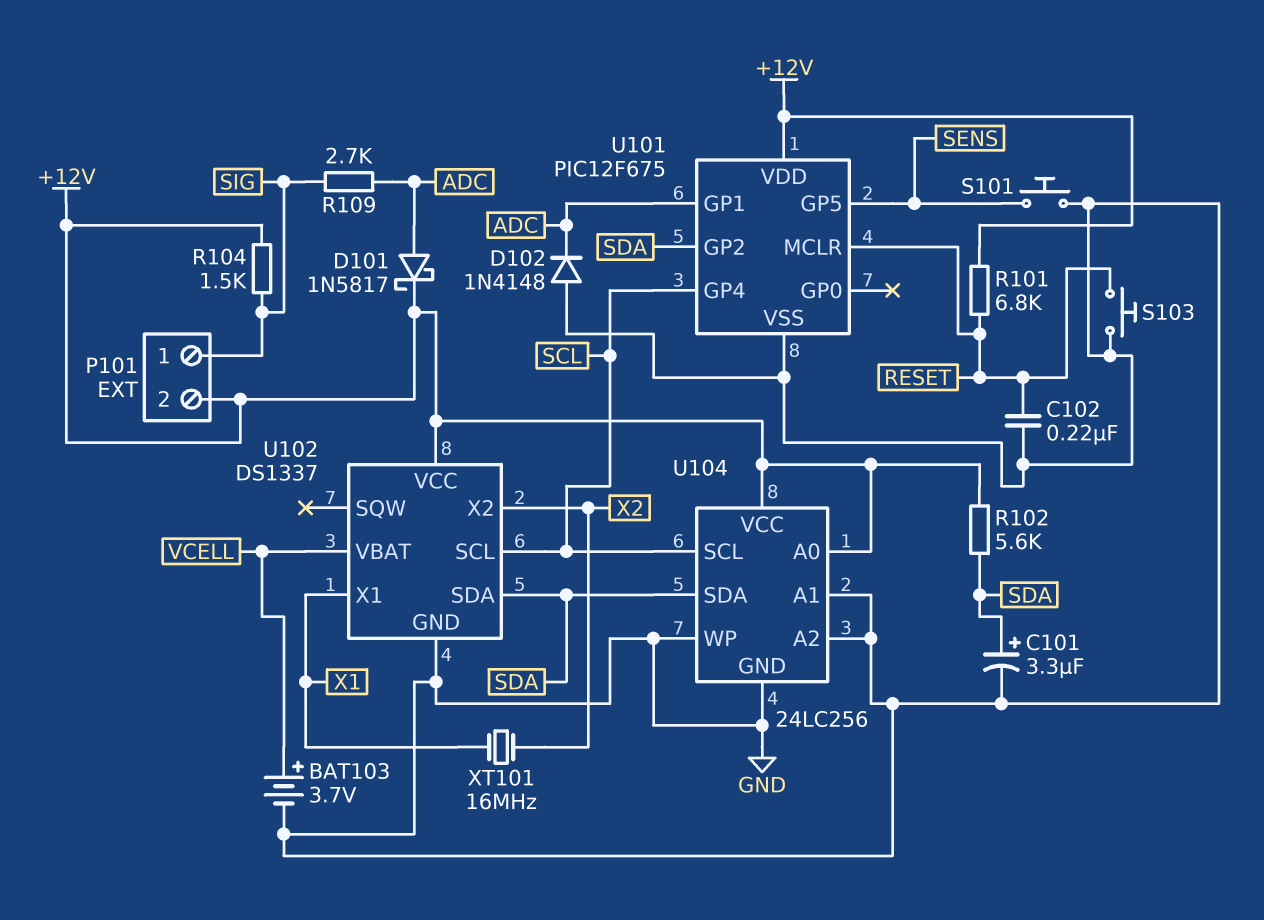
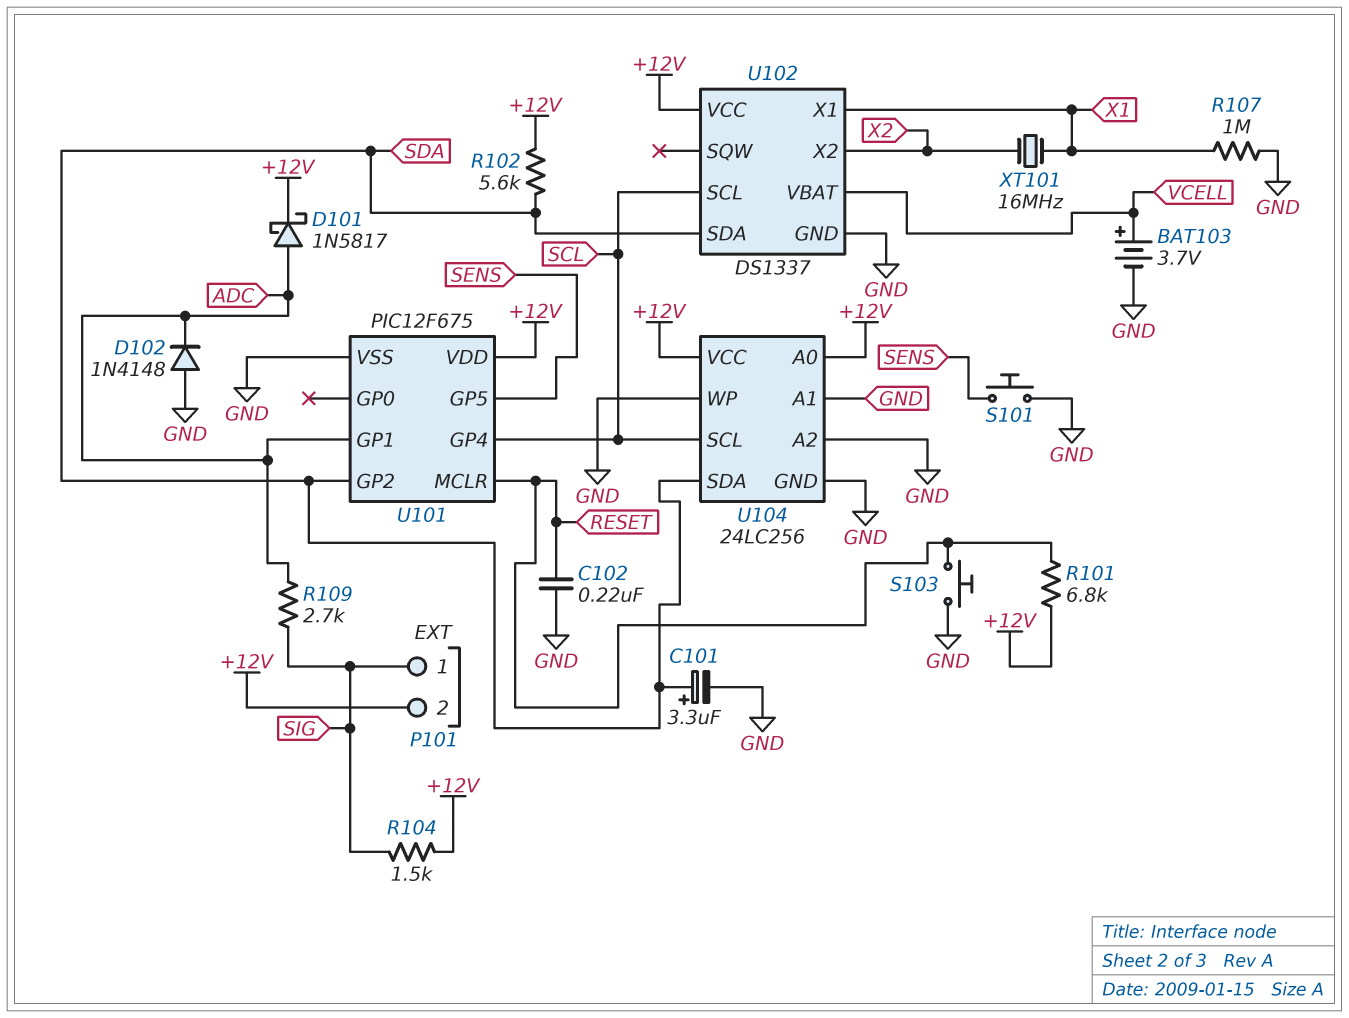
R107: none -> 1M (GND, X1)

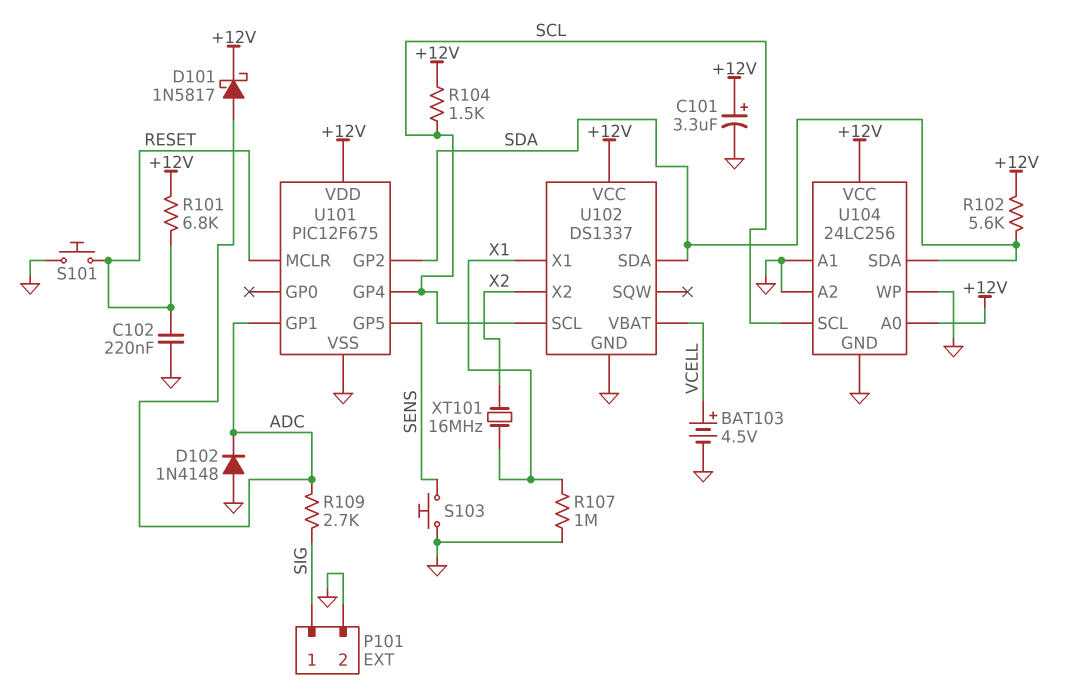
BAT103: 3.7V (plus VCELL, minus GND) -> 4.5V (plus VCELL, minus GND)
C101: 3.3uF (plus SDA, minus GND) -> 3.3uF (plus +12V, minus GND)
P101 pin 2: +12V -> GND
R104: 1.5k (+12V, SIG) -> 1.5k (+12V, SCL)
S101: button (GND, SENS) -> button (GND, RESET)
S103: button (GND, RESET) -> button (GND, SENS)

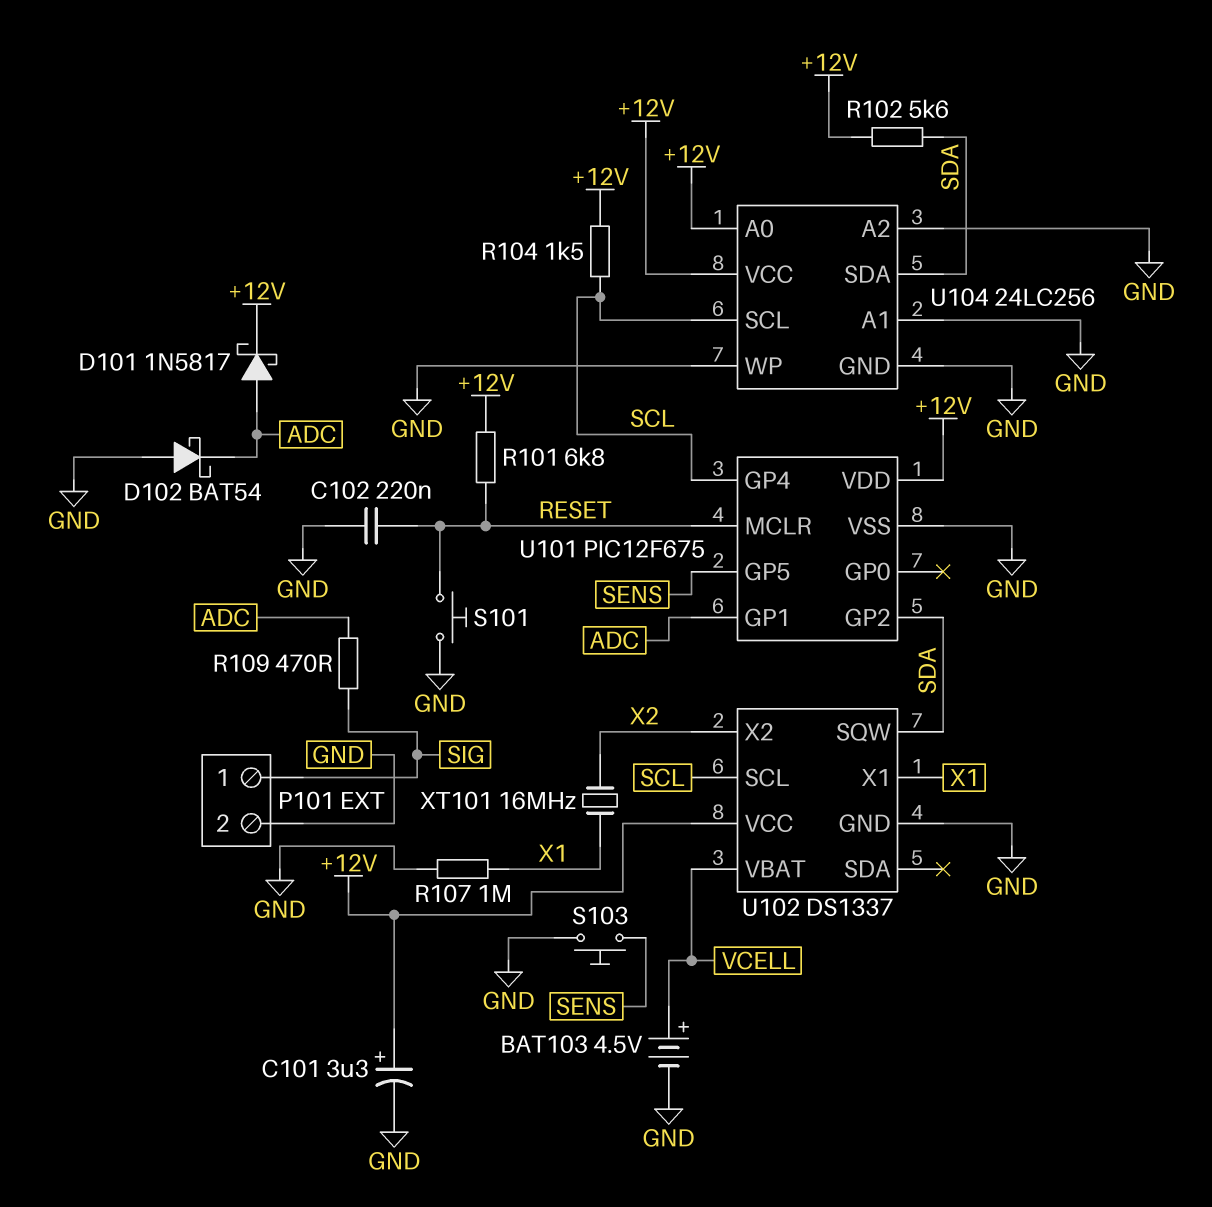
D102: diode 1N4148 (A GND, K ADC) -> schottky BAT54 (A GND, K ADC)
R109: 2.7k (ADC, SIG) -> 470 (ADC, SIG)
U102 pin SDA: SDA -> none
U102 pin SQW: none -> SDA

